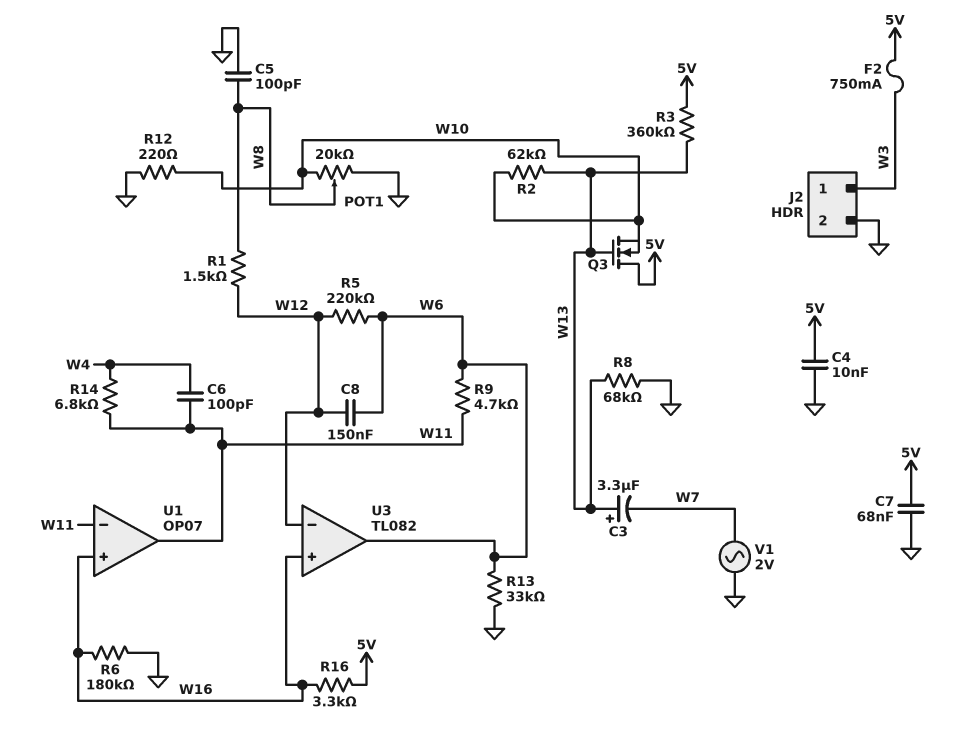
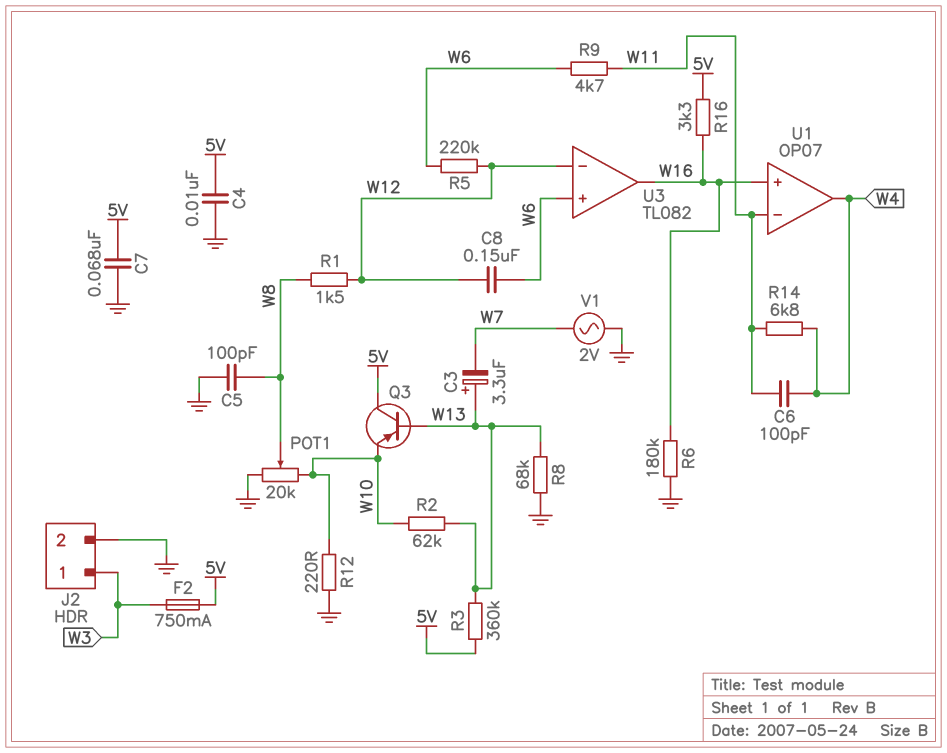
Q3: NMOS (G W13, D 5V, S W10) -> PNP (B W13, C 5V, E W10)
R13: 33k (GND, W6) -> none
U1 pin out: W11 -> W4
U3 pin in+: W16 -> W6
U3 pin out: W6 -> W16

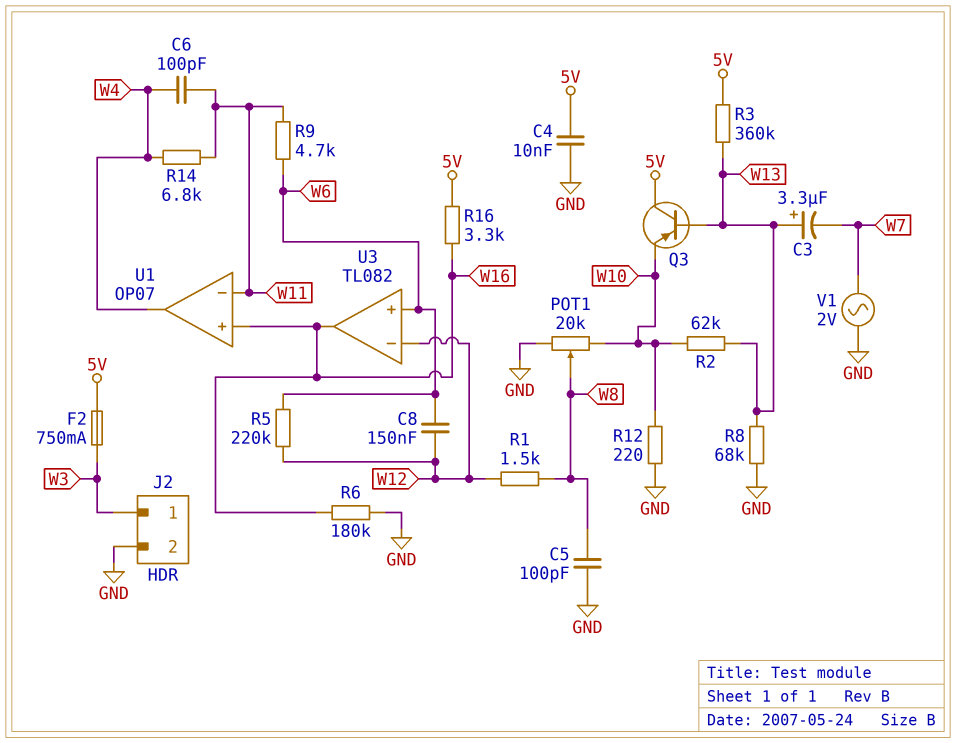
C7: 68nF (5V, GND) -> none

